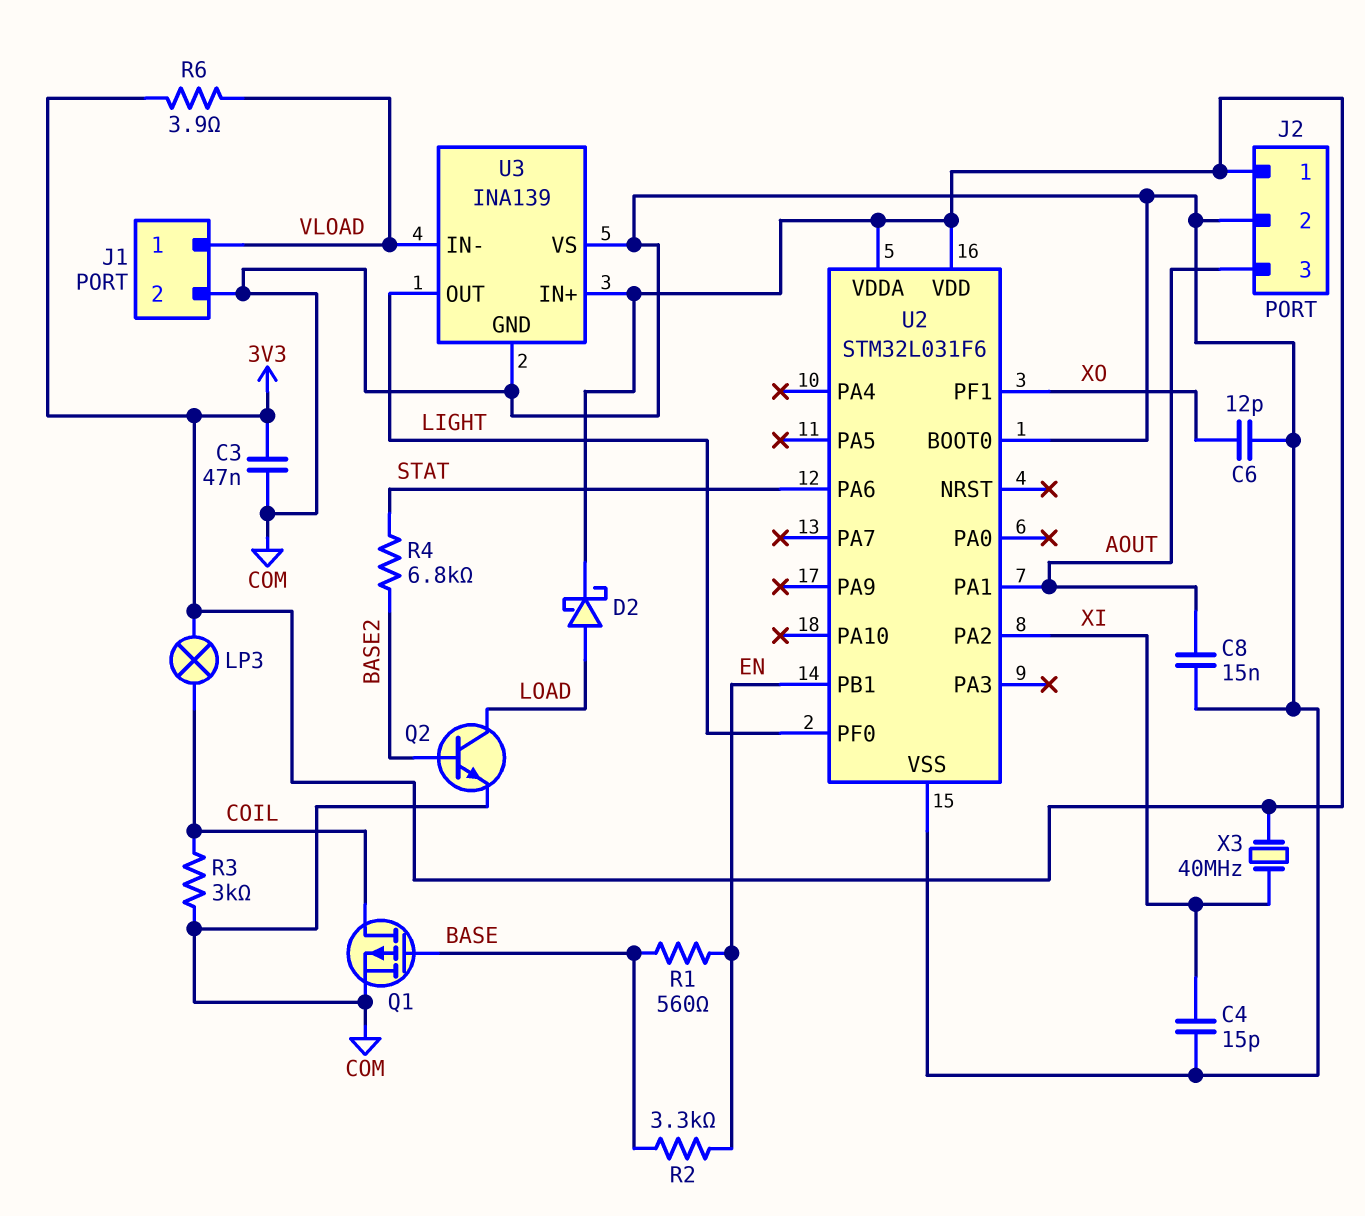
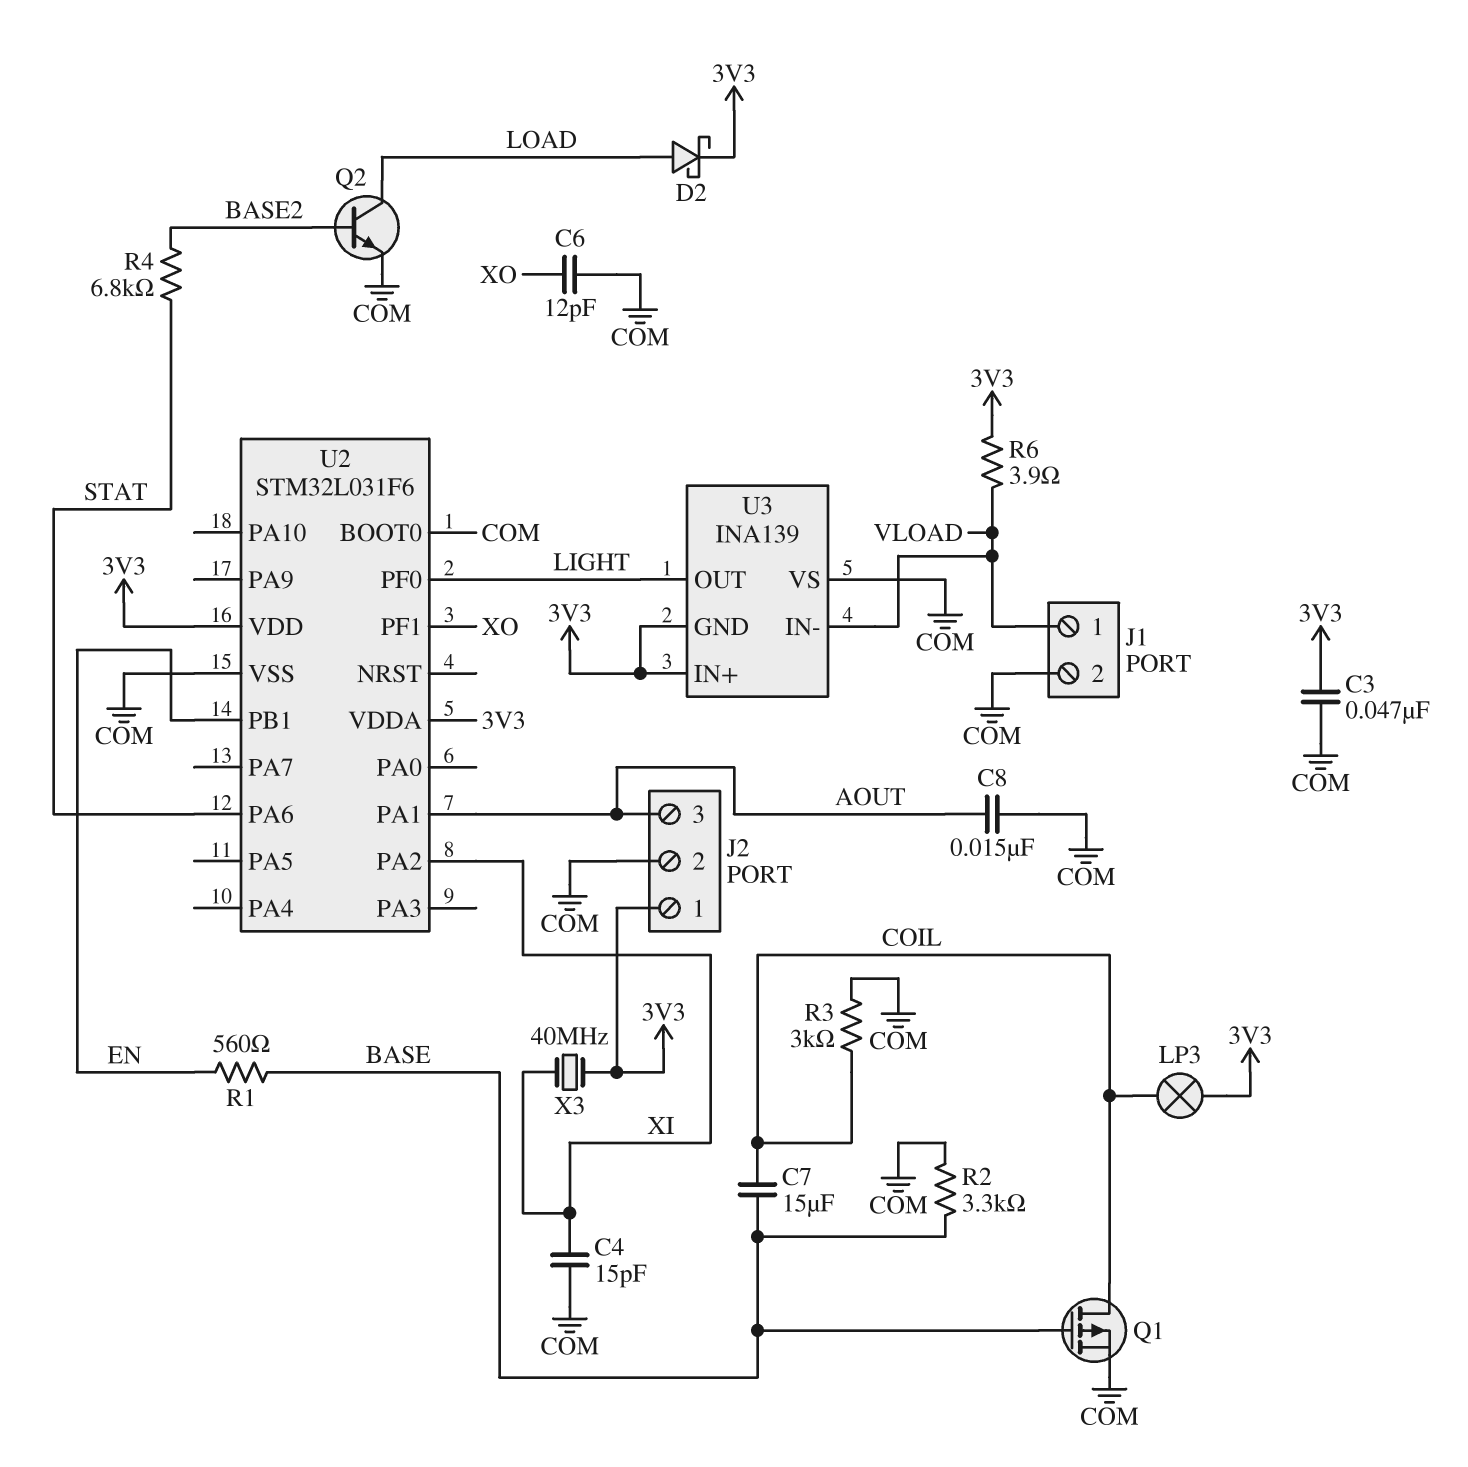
C7: none -> 15uF (BASE, COIL)
R2: 3.3k (BASE, EN) -> 3.3k (BASE, COM)
U3 pin GND: COM -> 3V3

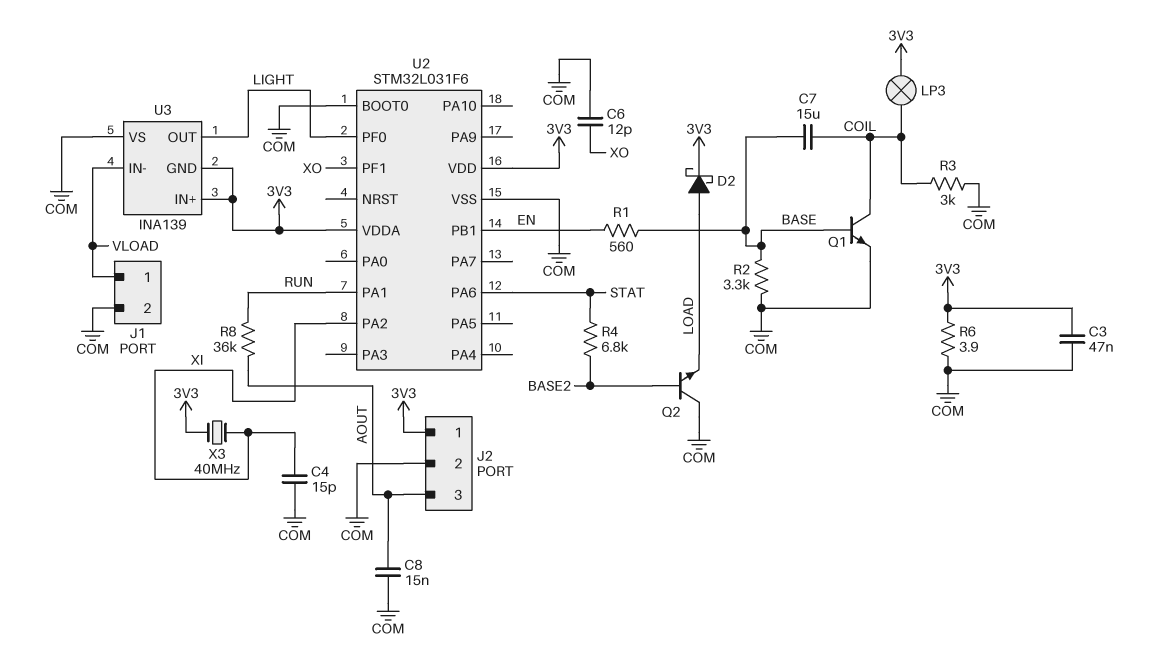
Q1: PMOS (G BASE, D COIL, S COM) -> NPN (B BASE, C COIL, E COM)
Q2: NPN (B BASE2, C LOAD, E COM) -> NPN (B BASE2, C COM, E LOAD)
R6: 3.9 (3V3, VLOAD) -> 3.9 (3V3, COM)
R8: none -> 36k (AOUT, RUN)
U2 pin PA1: AOUT -> RUN

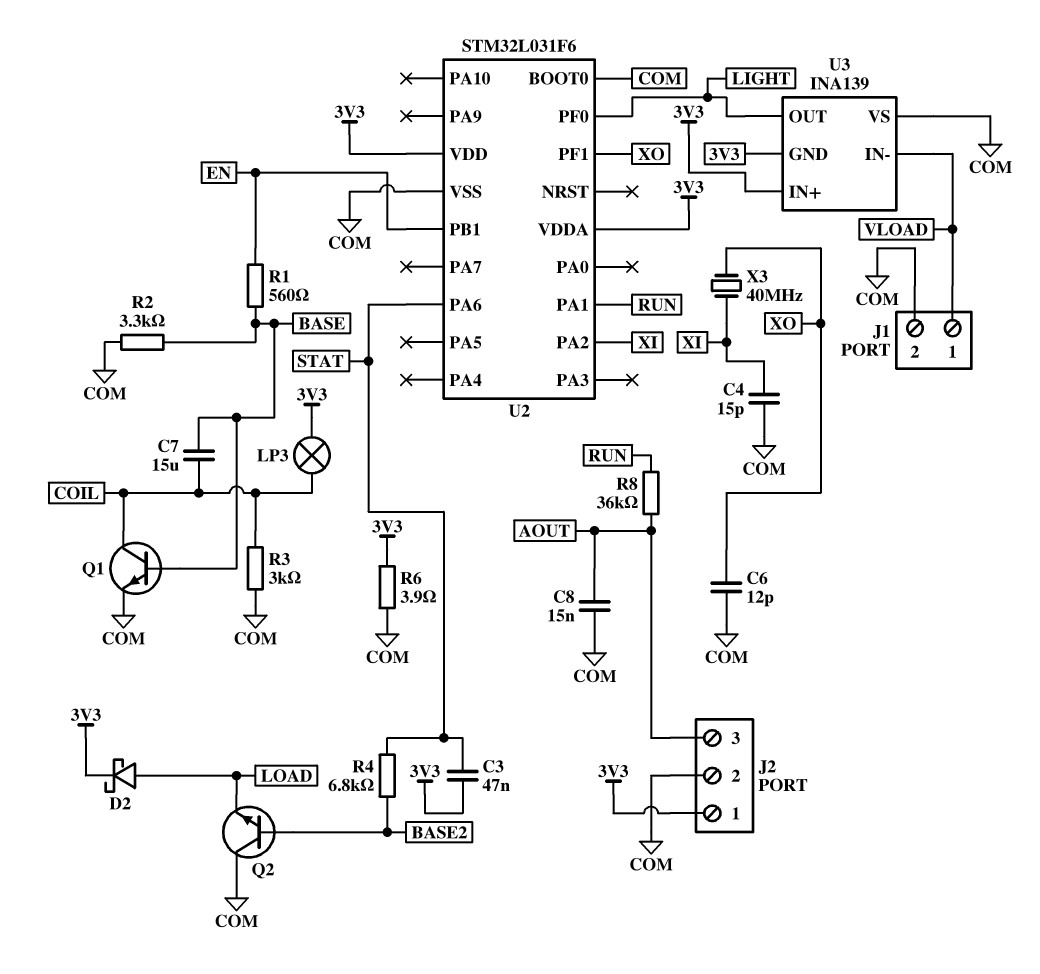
C3: 47nF (3V3, COM) -> 47nF (3V3, STAT)
X3: 40MHz (3V3, XI) -> 40MHz (XI, XO)

